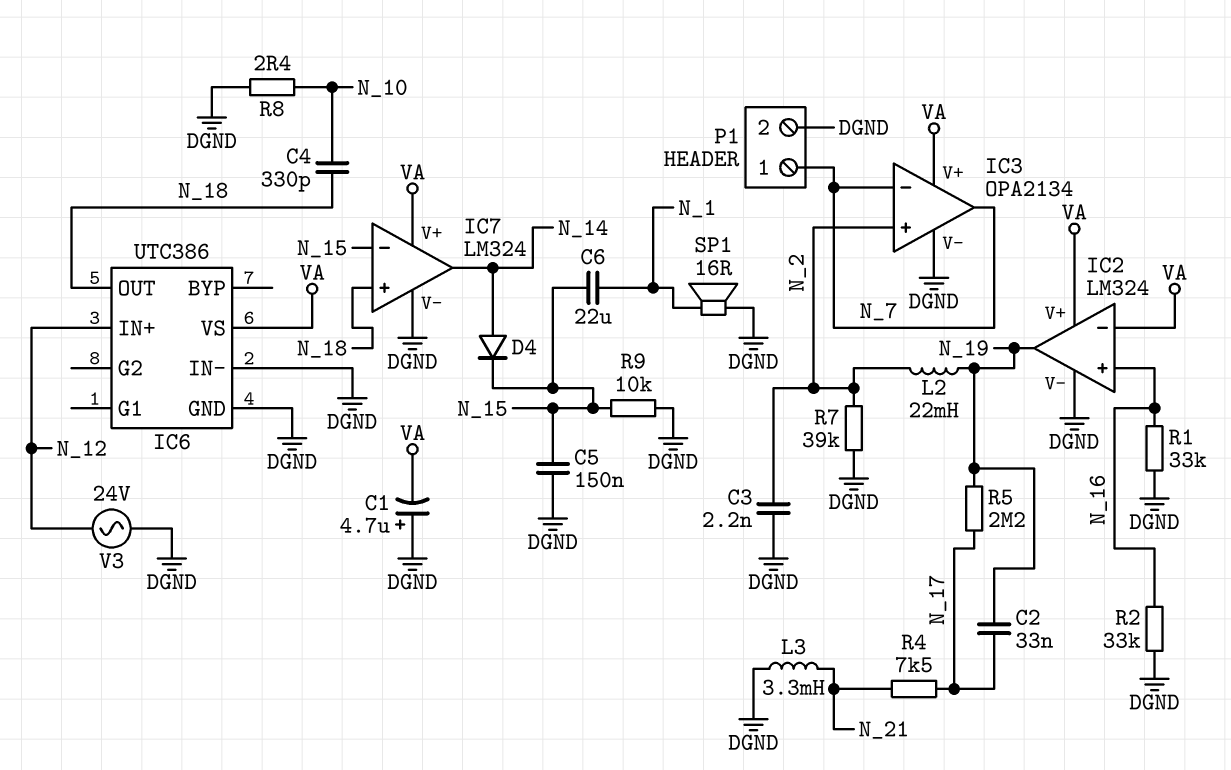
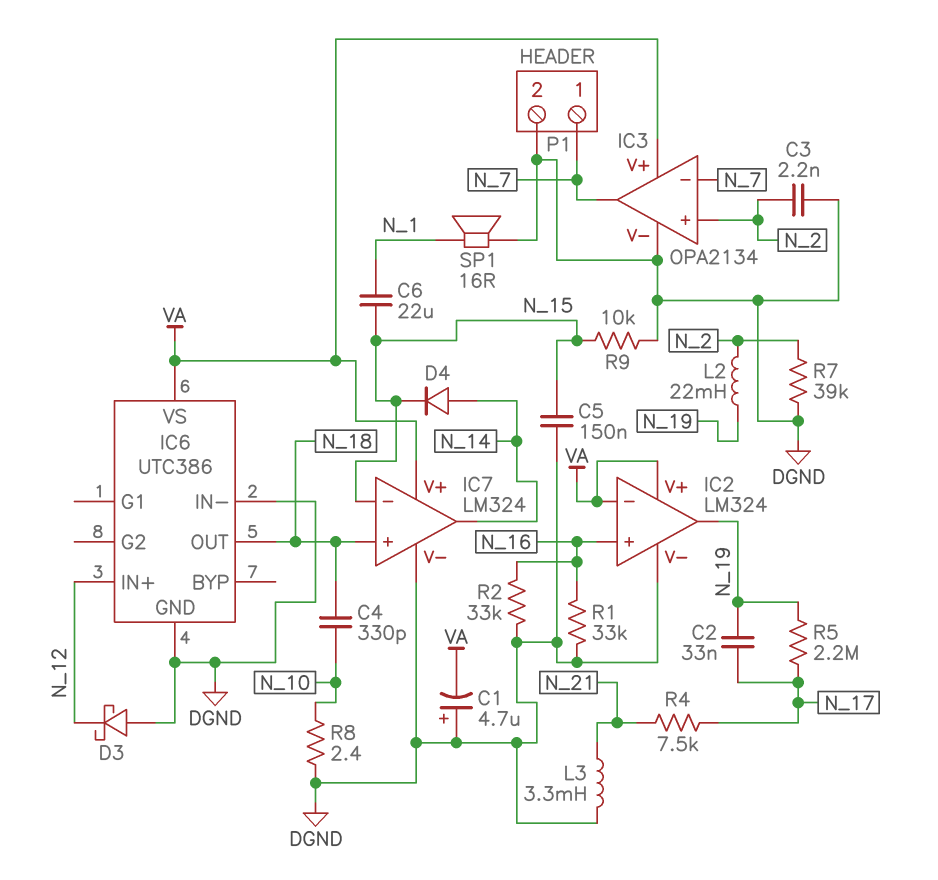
D3: none -> schottky (A DGND, K N_12)
V3: AC 24V (DGND, N_12) -> none

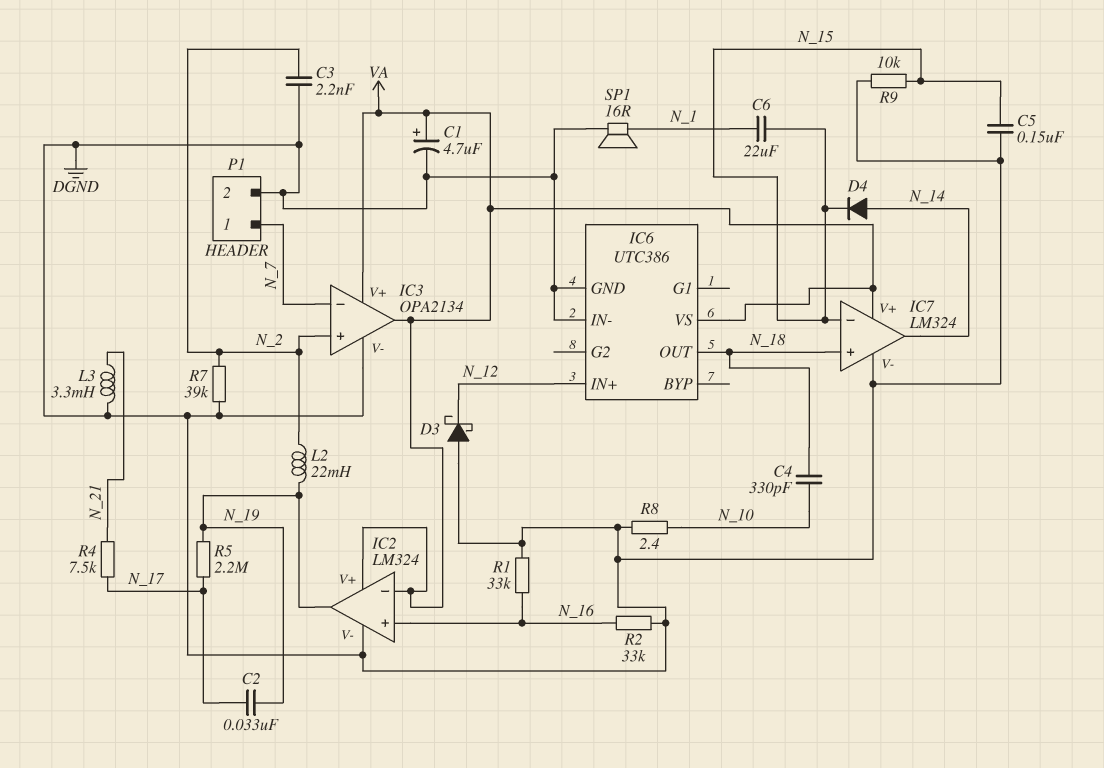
C1: 4.7uF (plus DGND, minus VA) -> 4.7uF (plus VA, minus DGND)
IC3 pin out: N_7 -> VA

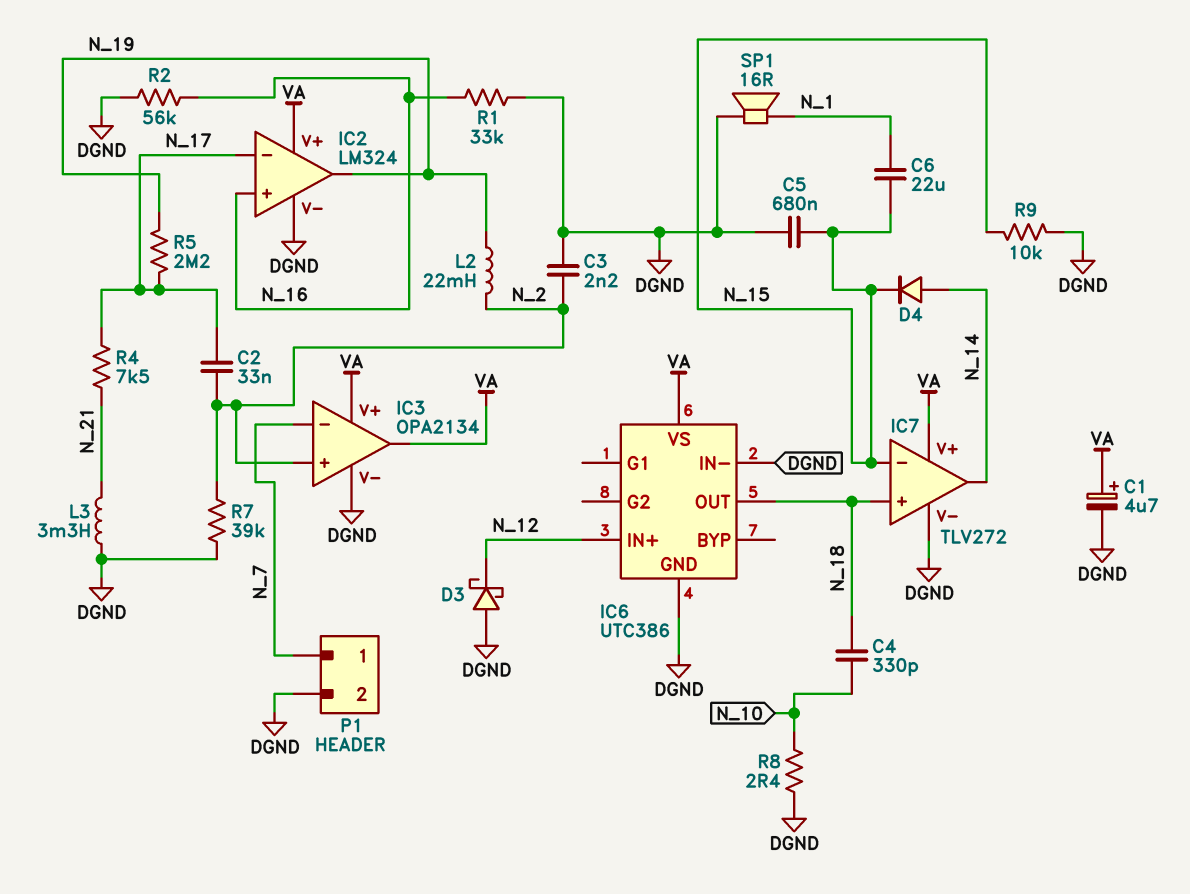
C2: 33nF (N_17, N_19) -> 33nF (N_2, N_17)
C5: 150nF (DGND, N_15) -> 680nF (DGND, N_15)
IC2 pin in-: VA -> N_17
IC7: LM324 -> TLV272
R2: 33k (DGND, N_16) -> 56k (DGND, N_16)

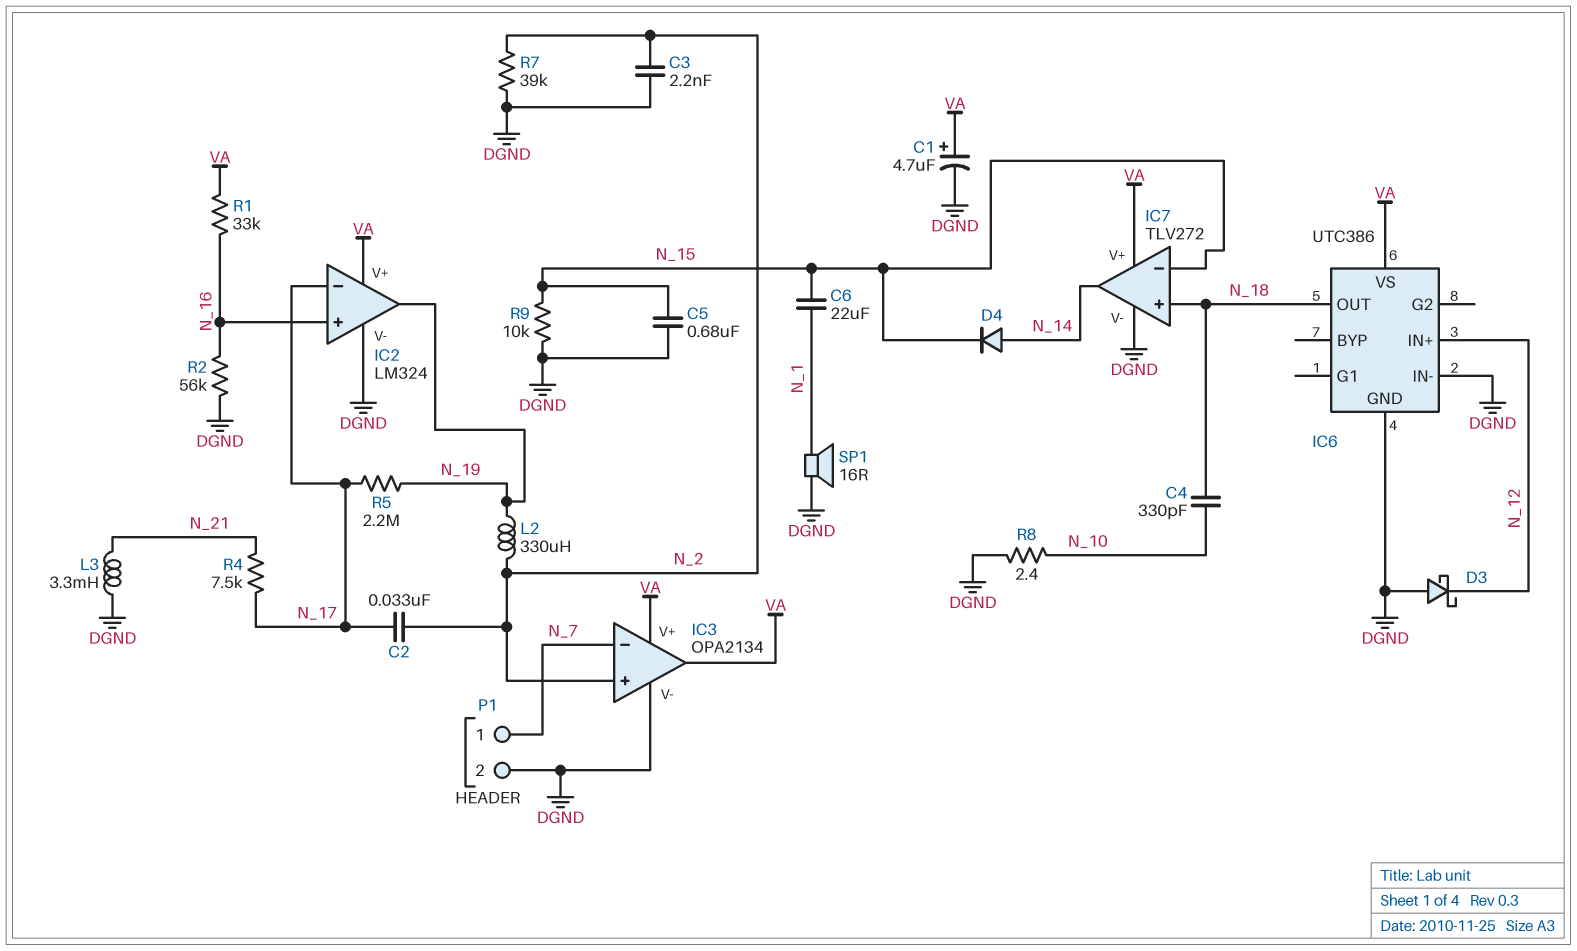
L2: 22mH (N_2, N_19) -> 330uH (N_2, N_19)
R1: 33k (DGND, N_16) -> 33k (N_16, VA)

